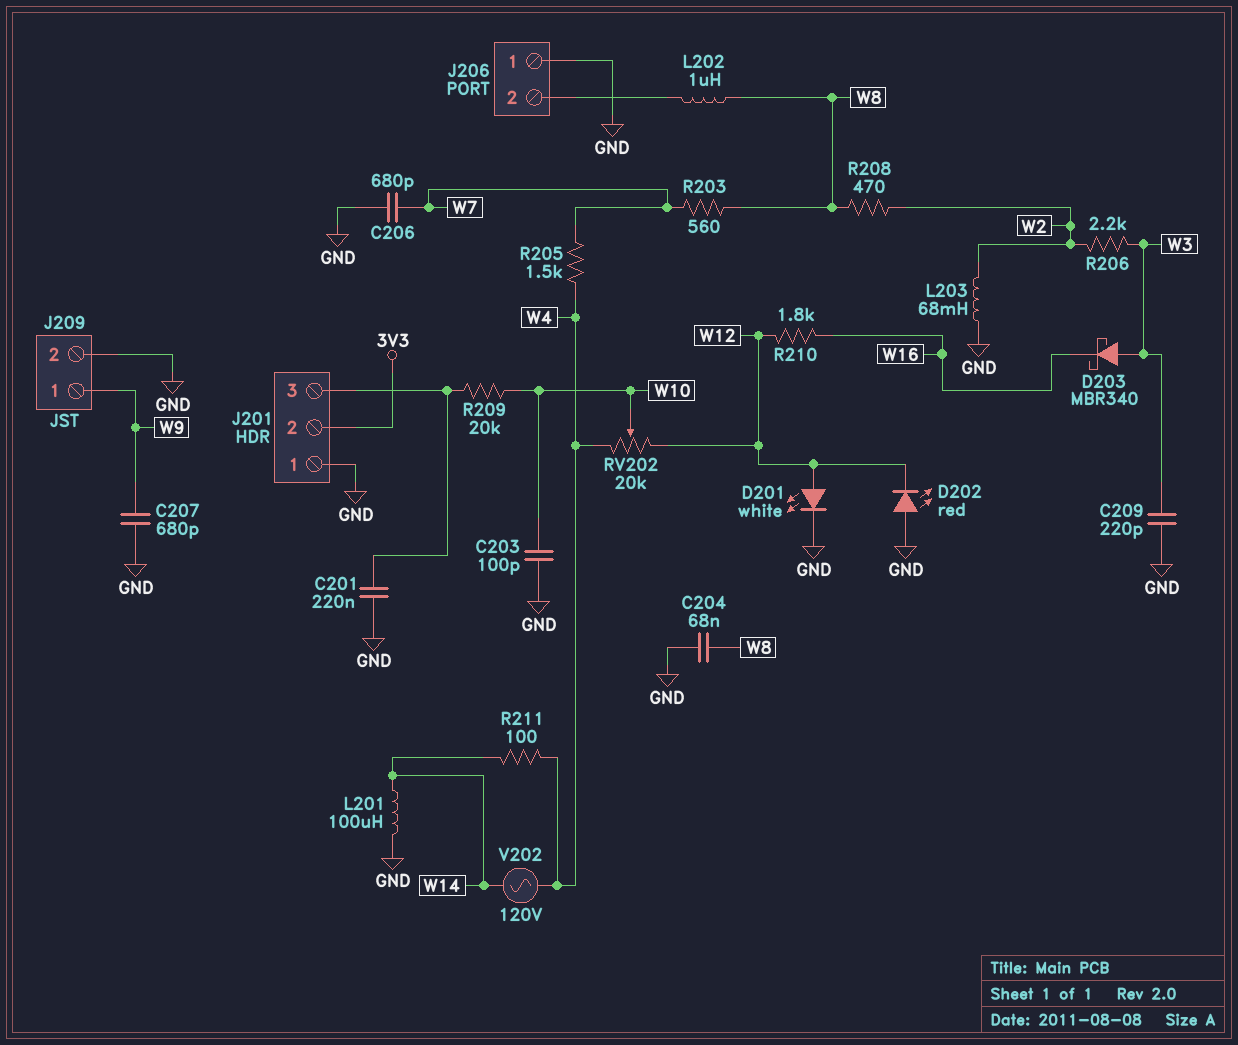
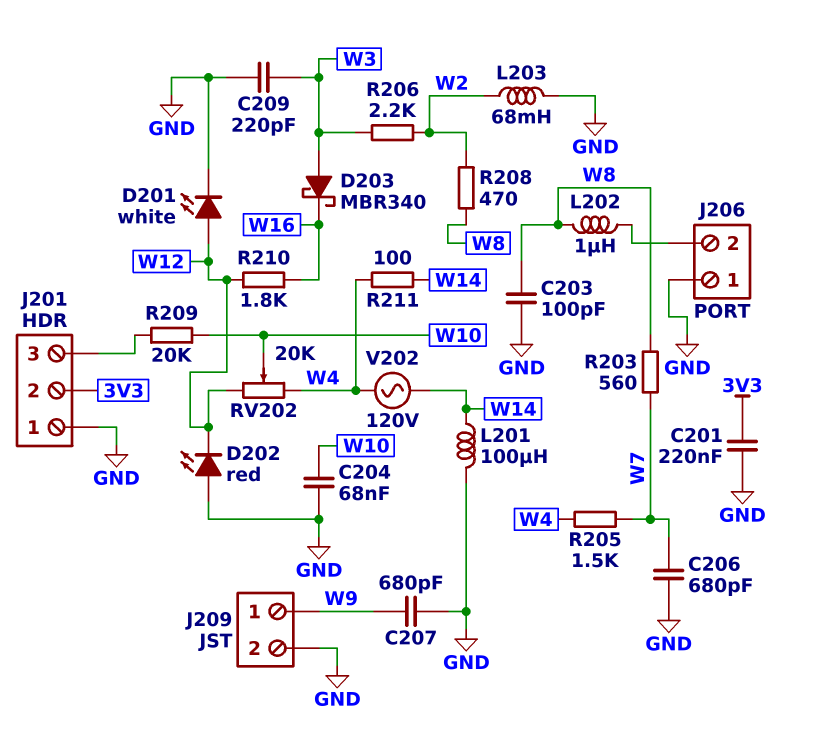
C201: 220nF (GND, J201/3) -> 220nF (3V3, GND)
C203: 100pF (GND, W10) -> 100pF (GND, W8)
C204: 68nF (GND, W8) -> 68nF (GND, W10)

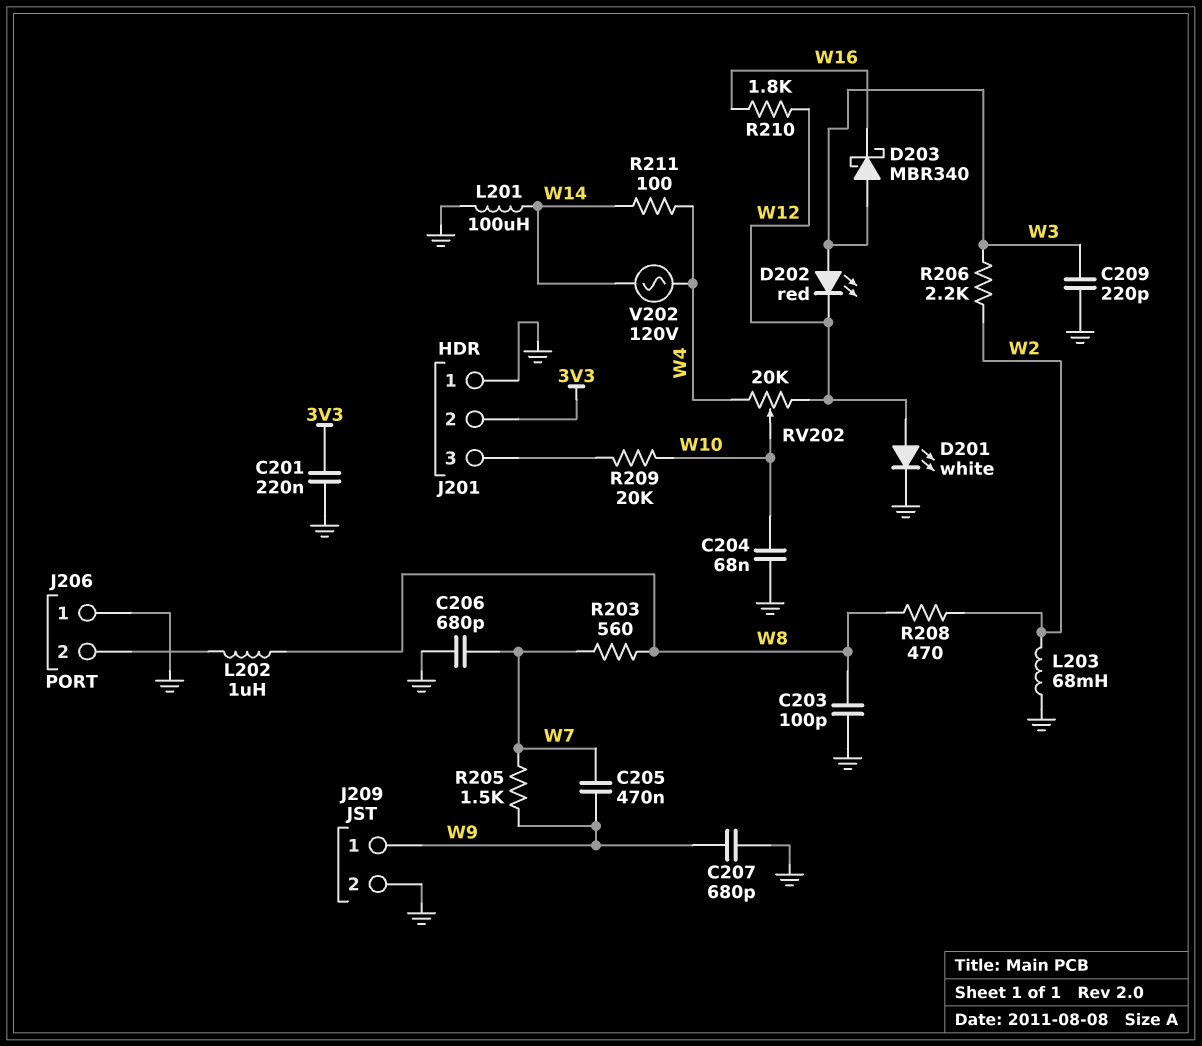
C205: none -> 470nF (W7, W9)
D202: LED red (A GND, K W12) -> LED red (A W3, K W12)
R205: 1.5k (W4, W7) -> 1.5k (W7, W9)

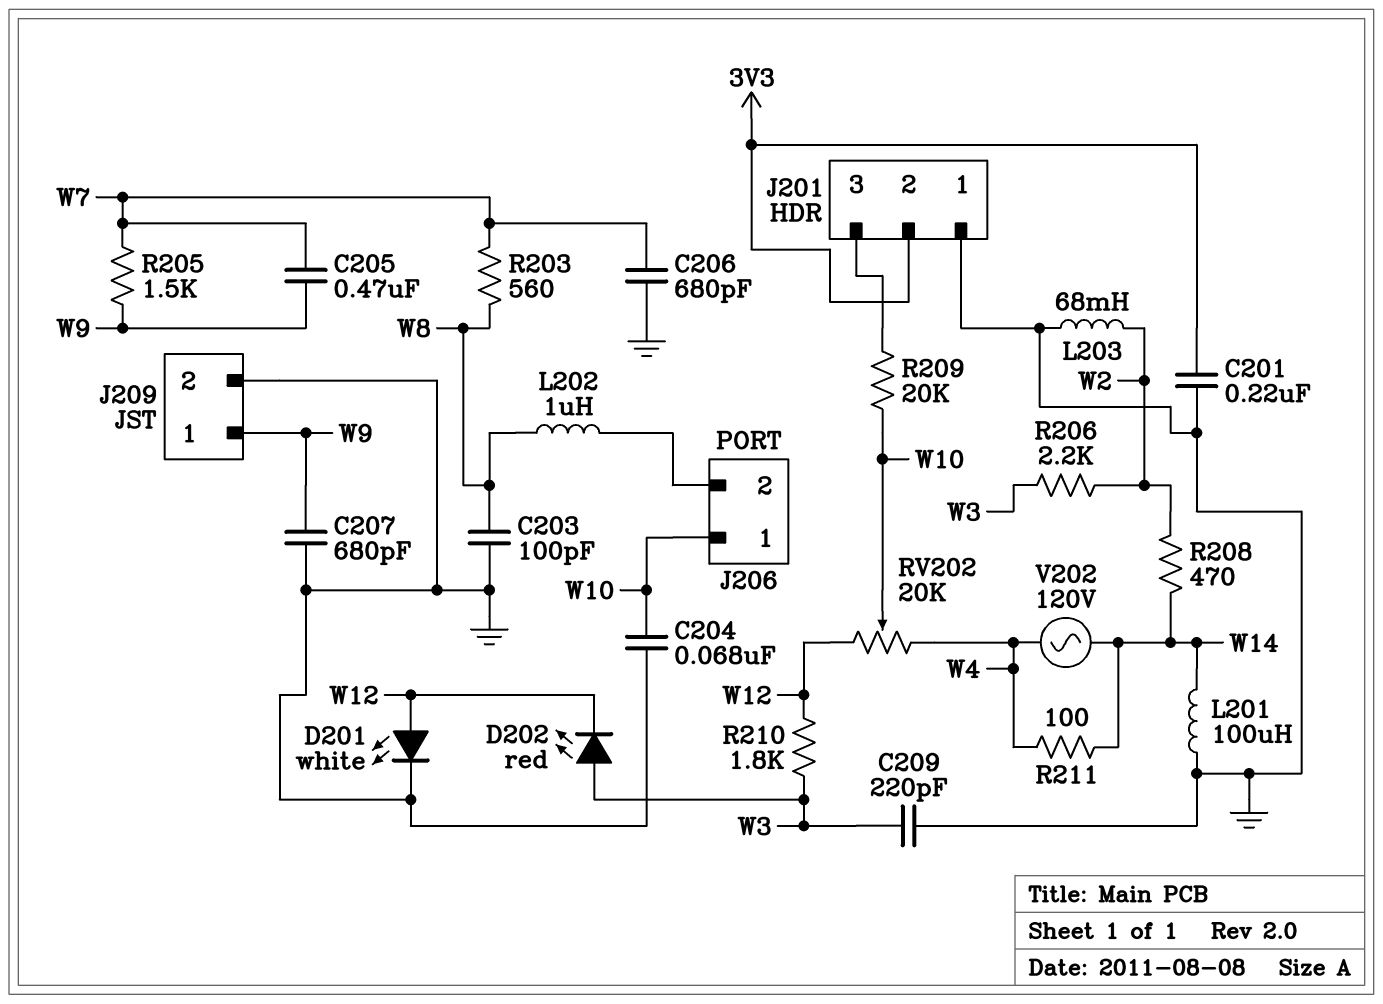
D203: schottky MBR340 (A W3, K W16) -> none
J206 pin 1: GND -> W10
R208: 470 (W2, W8) -> 470 (W2, W14)
R210: 1.8k (W12, W16) -> 1.8k (W3, W12)

